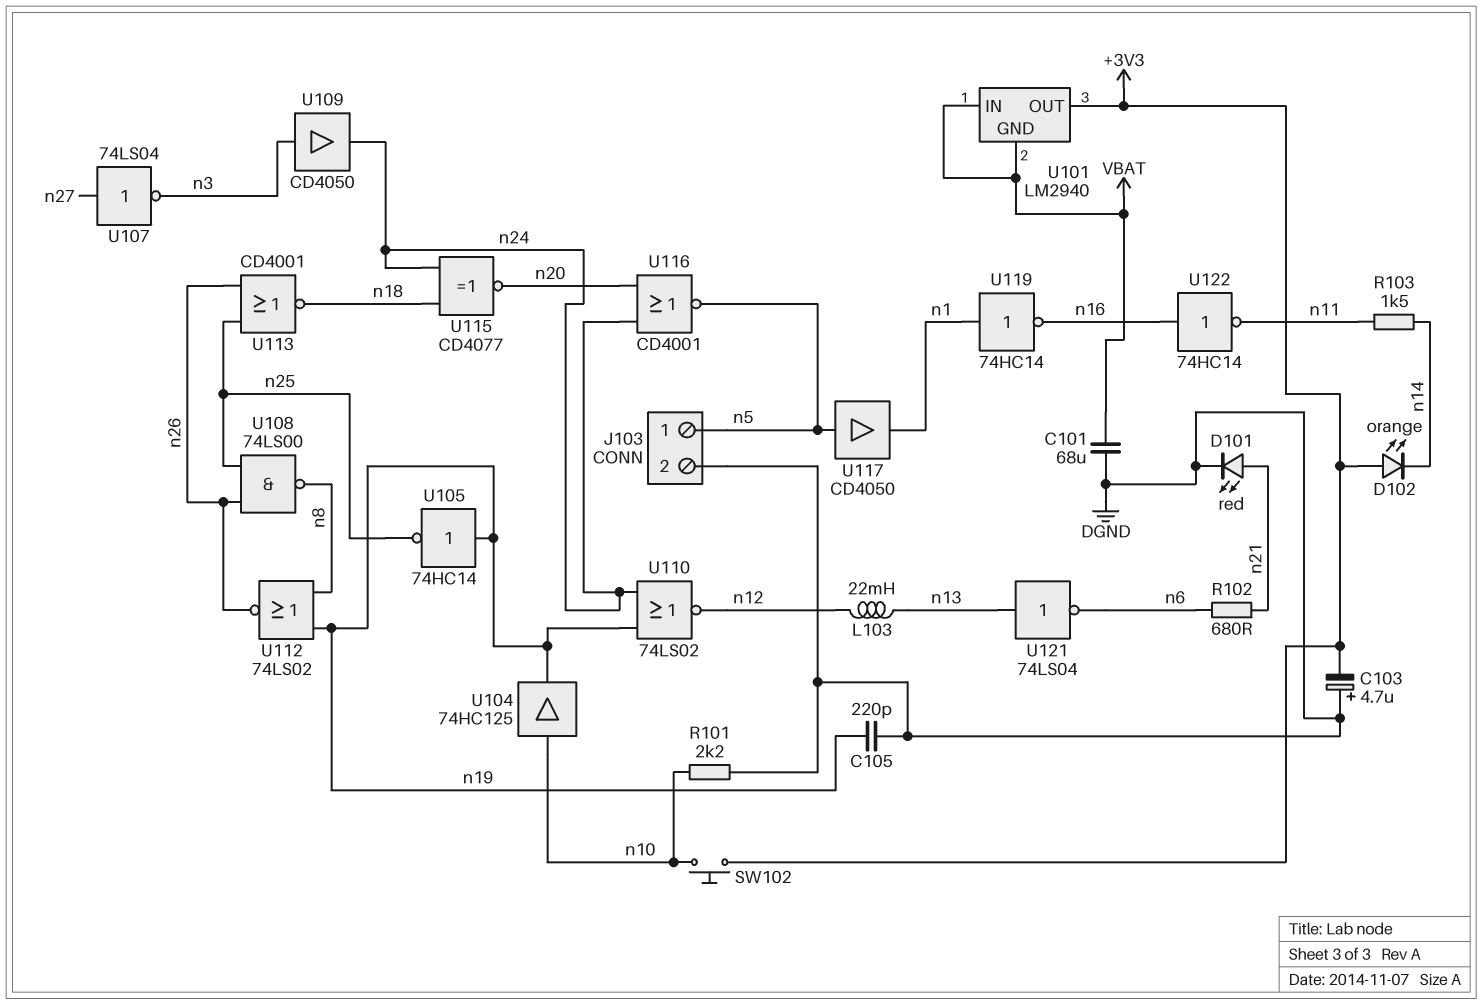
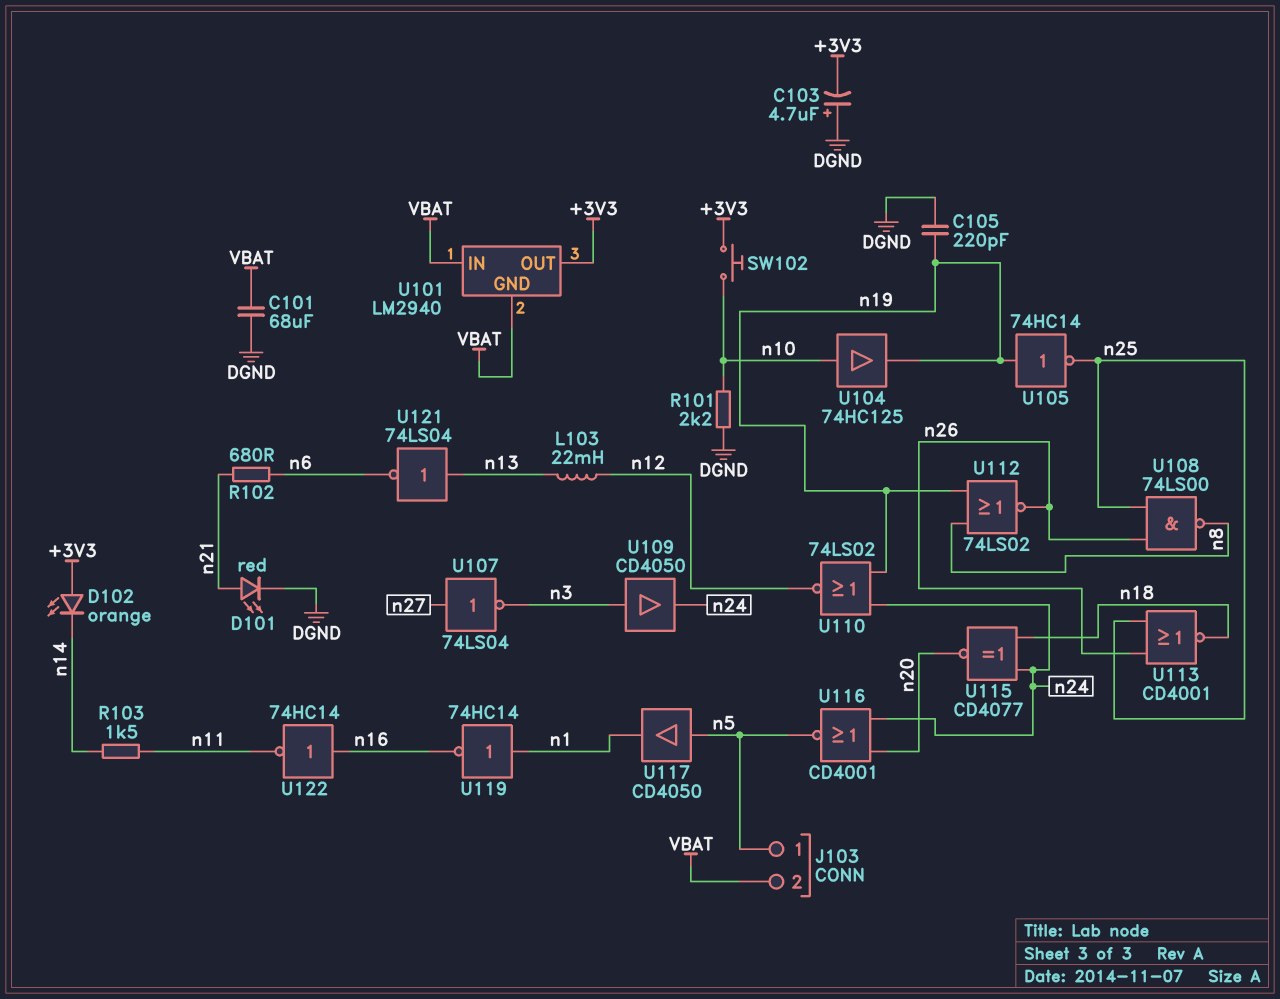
J103 pin 2: DGND -> VBAT

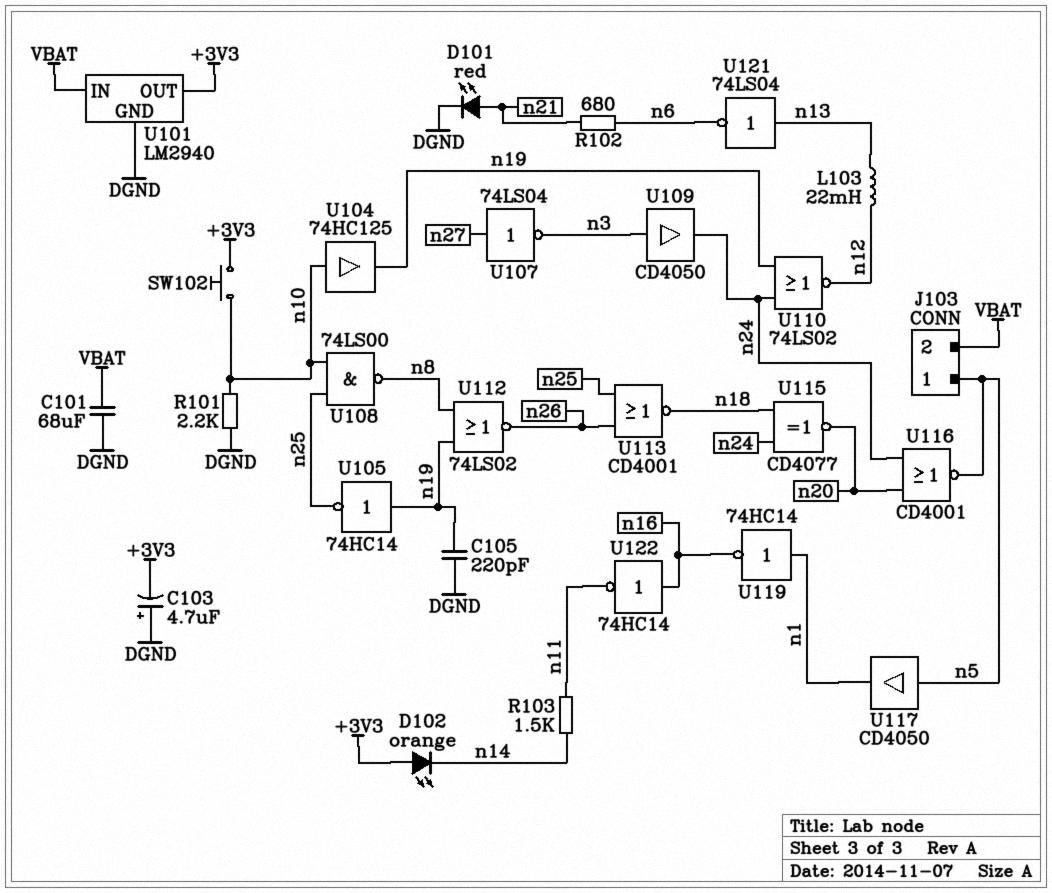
U101 pin GND: VBAT -> DGND
U108: NAND 74LS00 (in n25, in n26, out n8) -> NAND 74LS00 (in n10, in n25, out n8)

